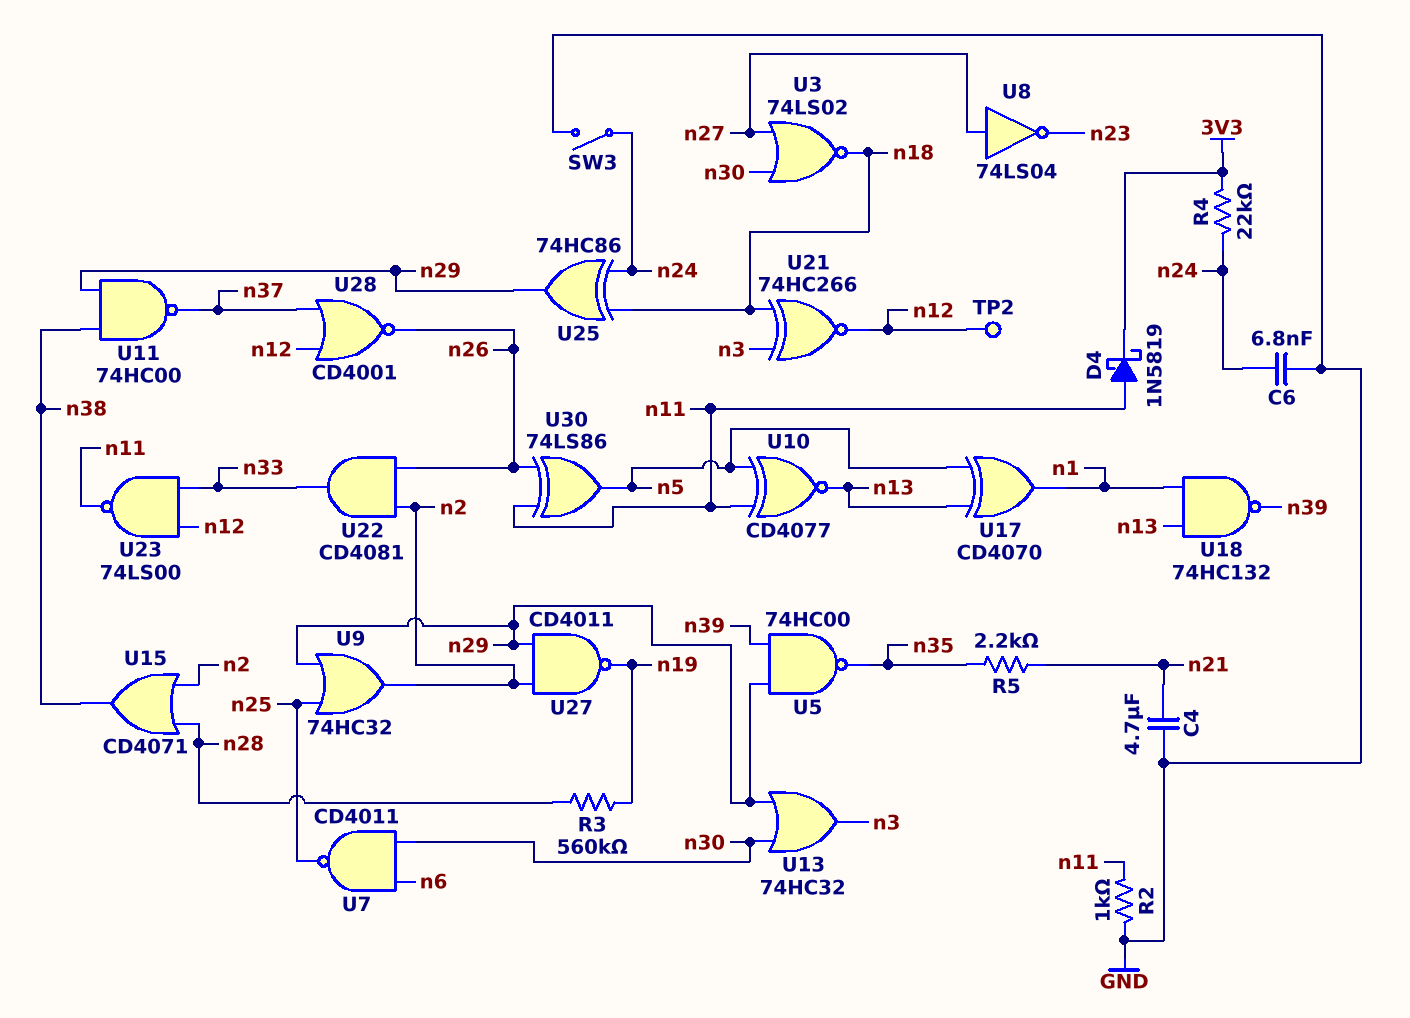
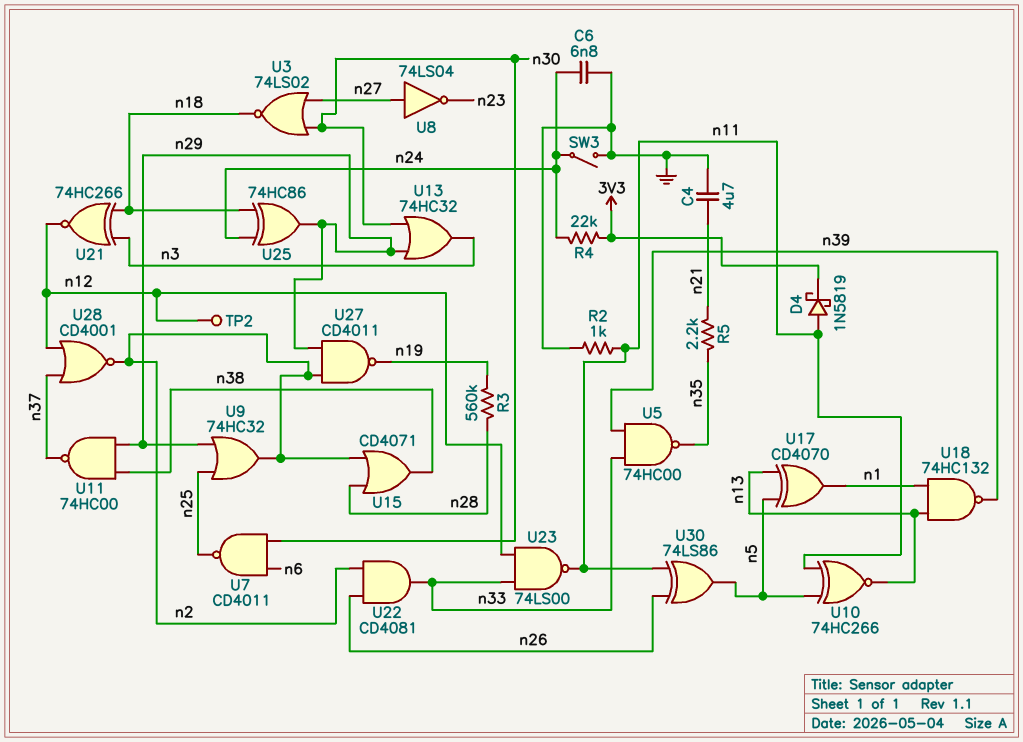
U5: NAND 74HC00 (in n29, in n39, out n35) -> NAND 74HC00 (in n33, in n39, out n35)
U10: XNOR CD4077 (in n5, in n11, out n13) -> XNOR 74HC266 (in n5, in n11, out n13)
U28: NOR CD4001 (in n12, in n37, out n26) -> NOR CD4001 (in n12, in n37, out n2)

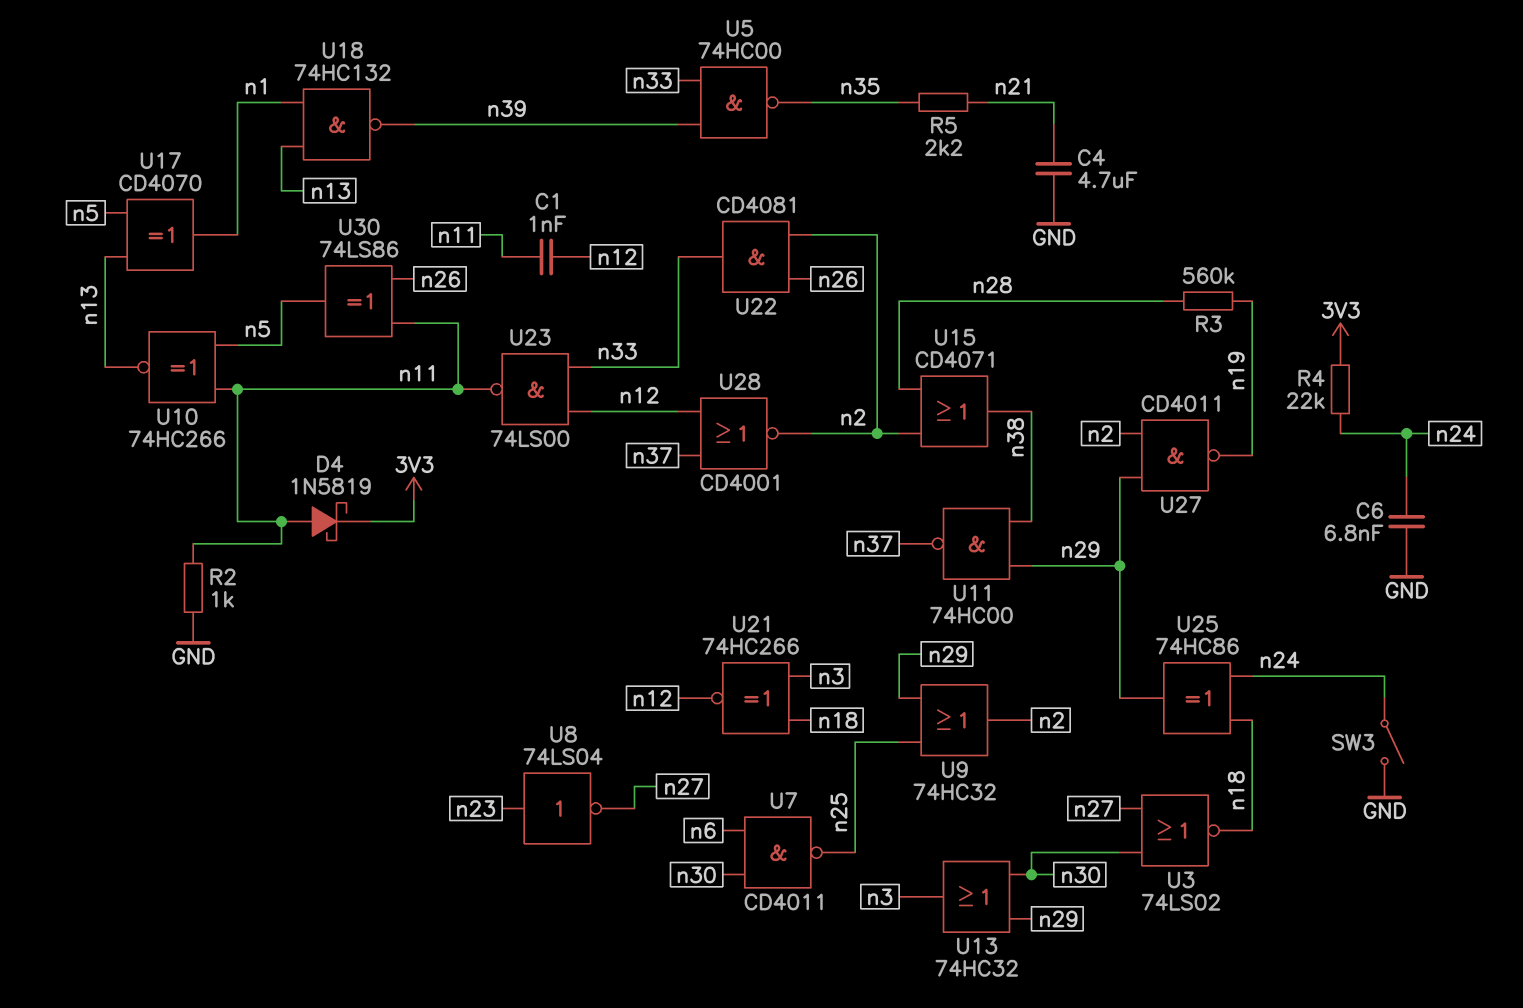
C1: none -> 1nF (n11, n12)
TP2: test point (n12) -> none
U8: NOT 74LS04 (in n27, out n23) -> NOT 74LS04 (in n23, out n27)

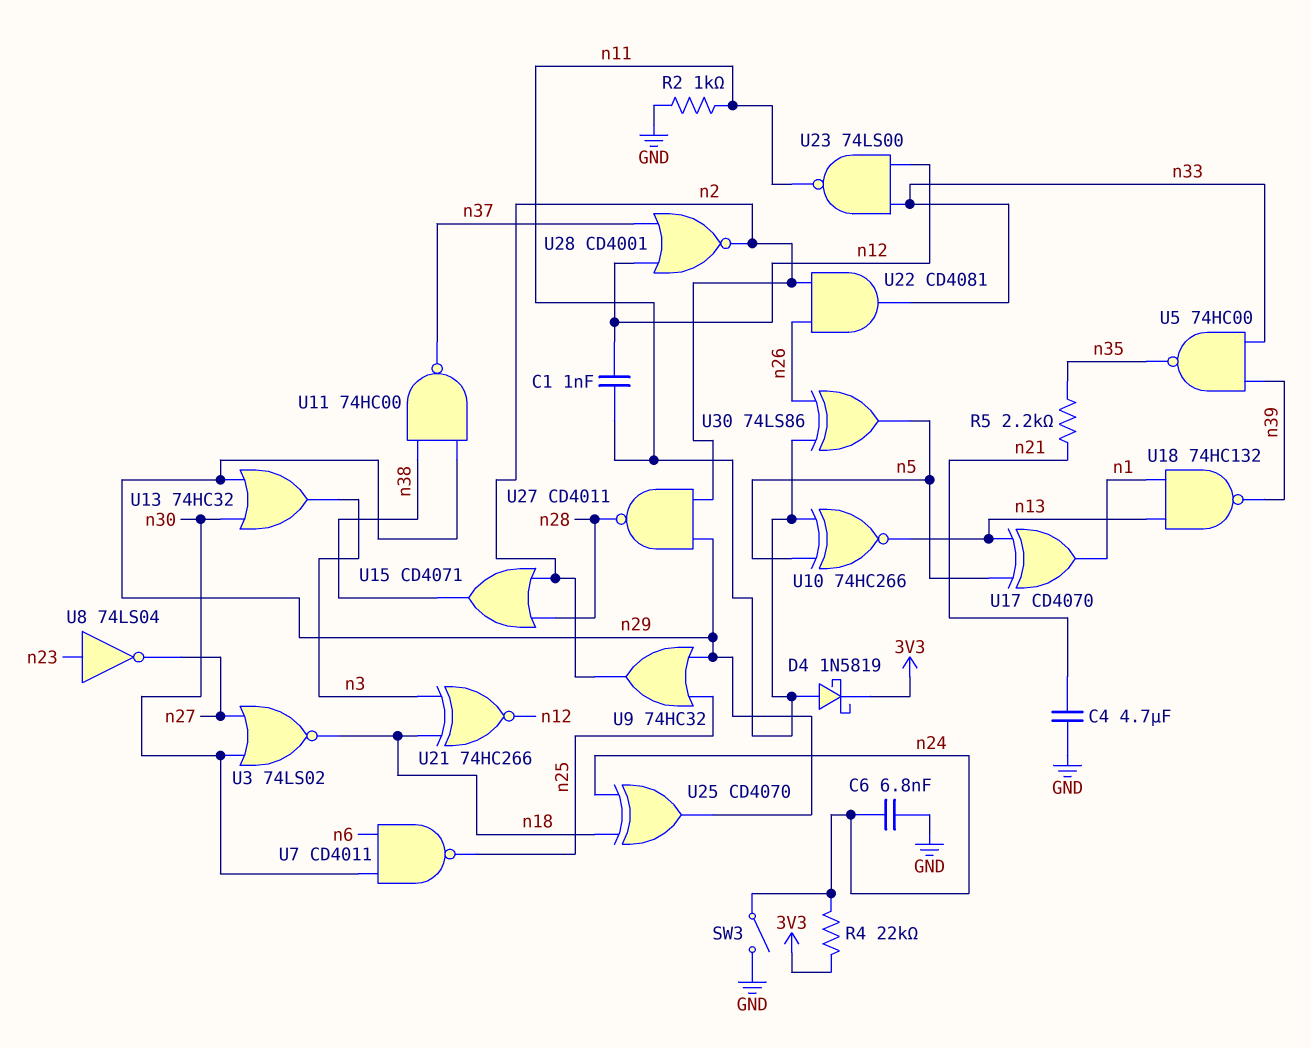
R3: 560k (n19, n28) -> none
U25: XOR 74HC86 (in n18, in n24, out n29) -> XOR CD4070 (in n18, in n24, out n29)
U27: NAND CD4011 (in n2, in n29, out n19) -> NAND CD4011 (in n2, in n29, out n28)

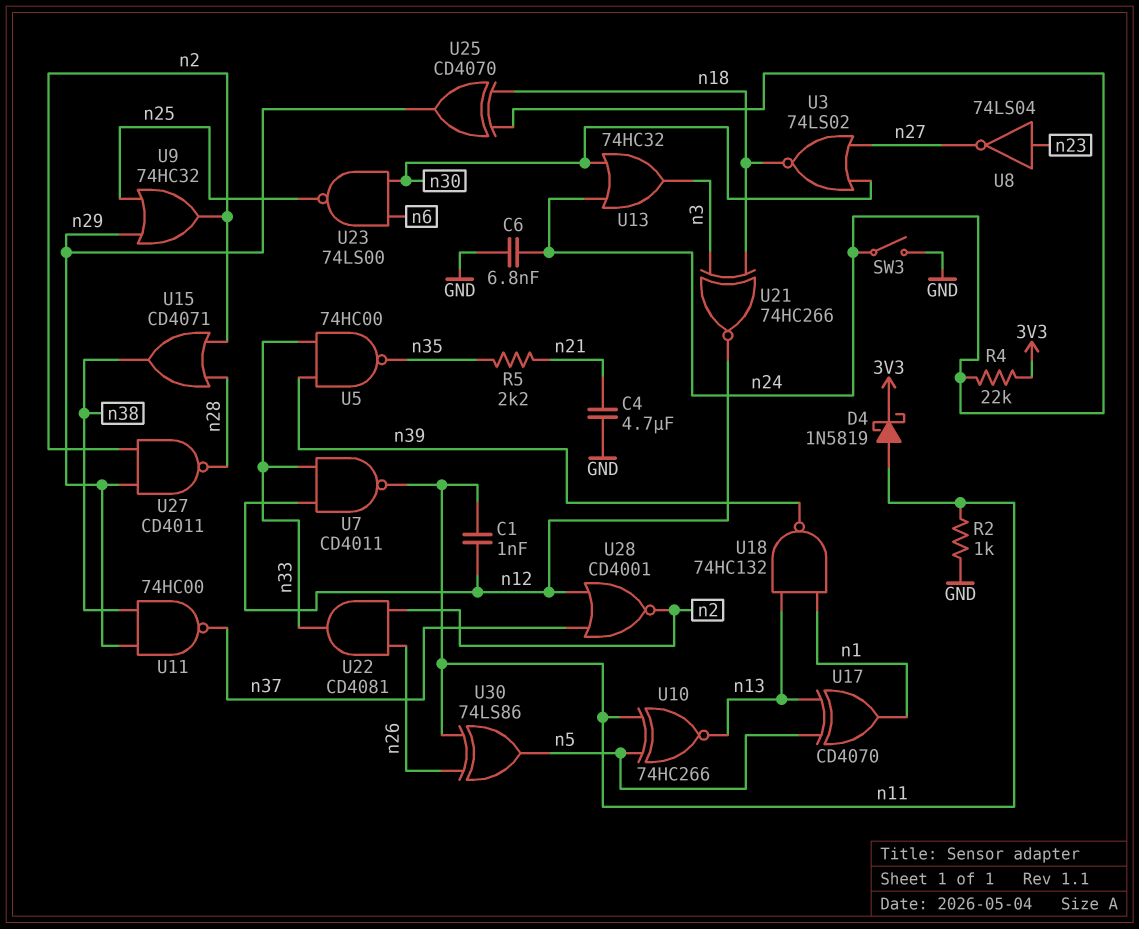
U7: NAND CD4011 (in n6, in n30, out n25) -> NAND CD4011 (in n12, in n33, out n11)
U13: OR 74HC32 (in n29, in n30, out n3) -> OR 74HC32 (in n24, in n30, out n3)
U23: NAND 74LS00 (in n12, in n33, out n11) -> NAND 74LS00 (in n6, in n30, out n25)

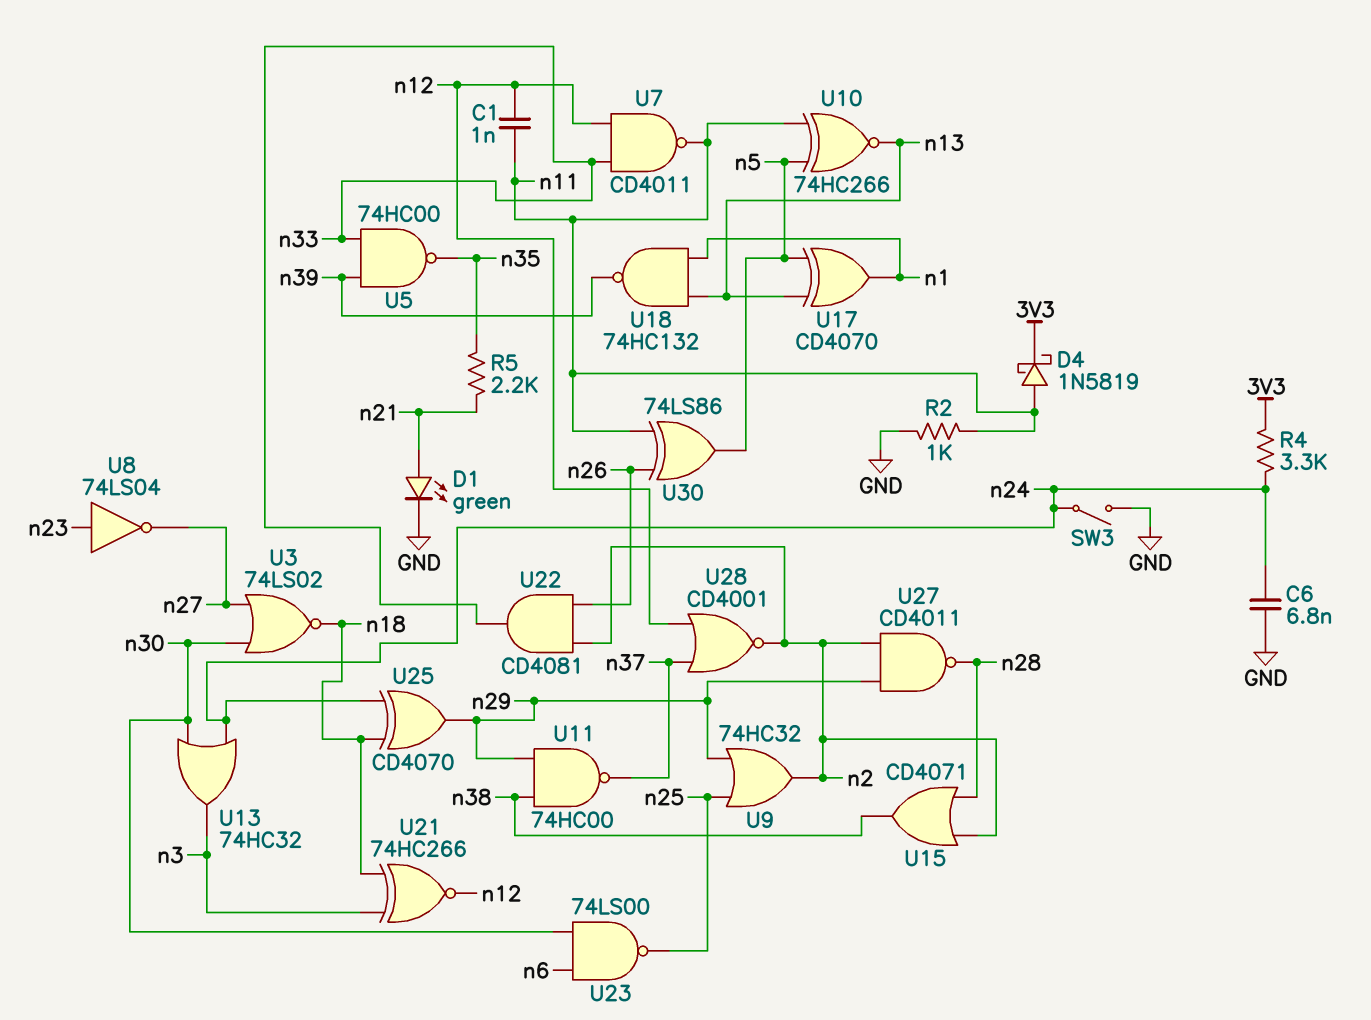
C4: 4.7uF (GND, n21) -> none
D1: none -> LED green (A n21, K GND)
R4: 22k (3V3, n24) -> 3.3k (3V3, n24)

